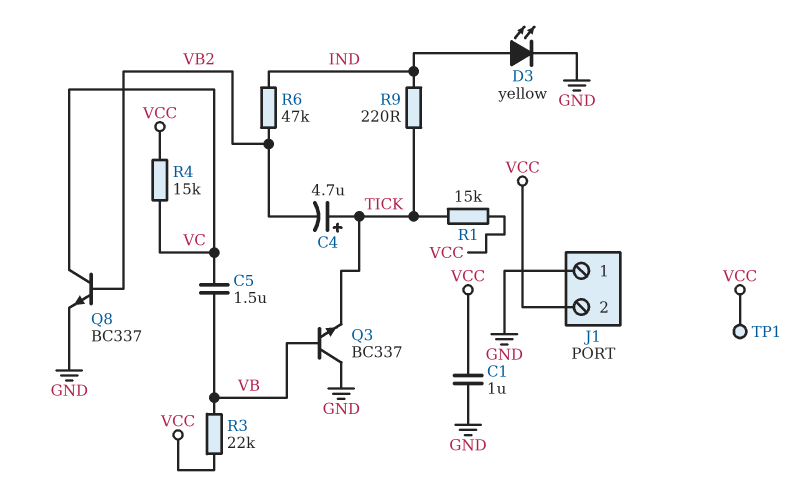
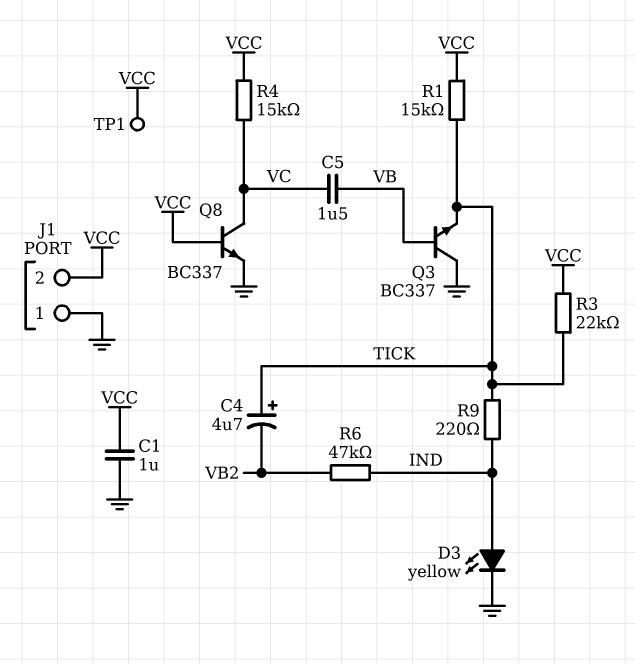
Q8: NPN BC337 (B VB2, C VC, E GND) -> NPN BC337 (B VCC, C VC, E GND)
R3: 22k (VB, VCC) -> 22k (TICK, VCC)

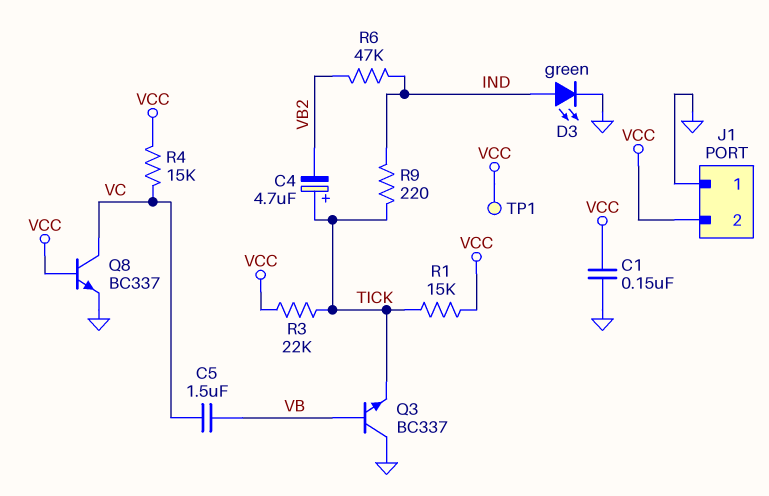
C1: 1uF (GND, VCC) -> 150nF (GND, VCC)
D3: LED yellow (A IND, K GND) -> LED green (A IND, K GND)

